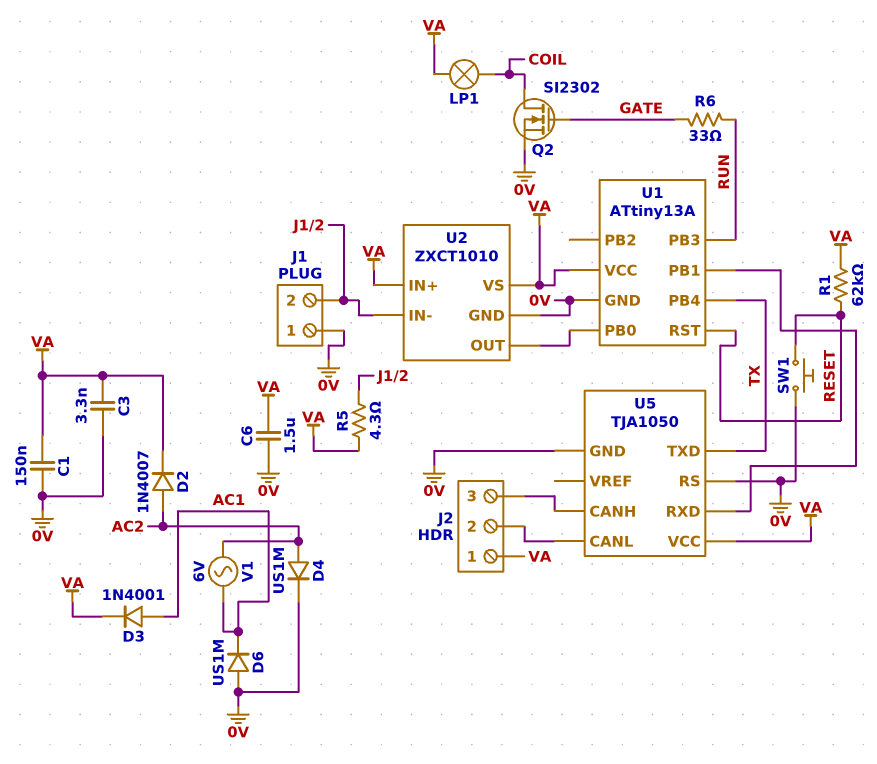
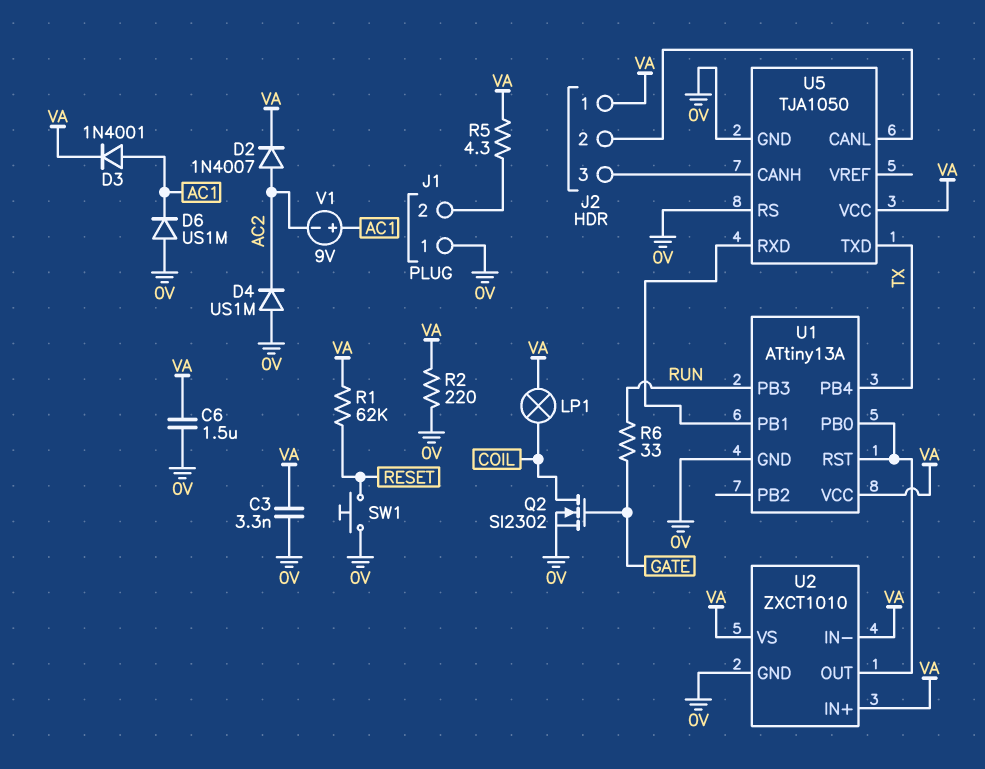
C1: 150nF (0V, VA) -> none
D4: diode US1M (A AC2, K 0V) -> diode US1M (A 0V, K AC2)
R2: none -> 220 (0V, VA)
U1 pin RST: RESET -> U1/PB0
U2 pin IN-: J1/2 -> VA
V1: AC 6V (AC1, AC2) -> 9V (plus AC1, minus AC2)

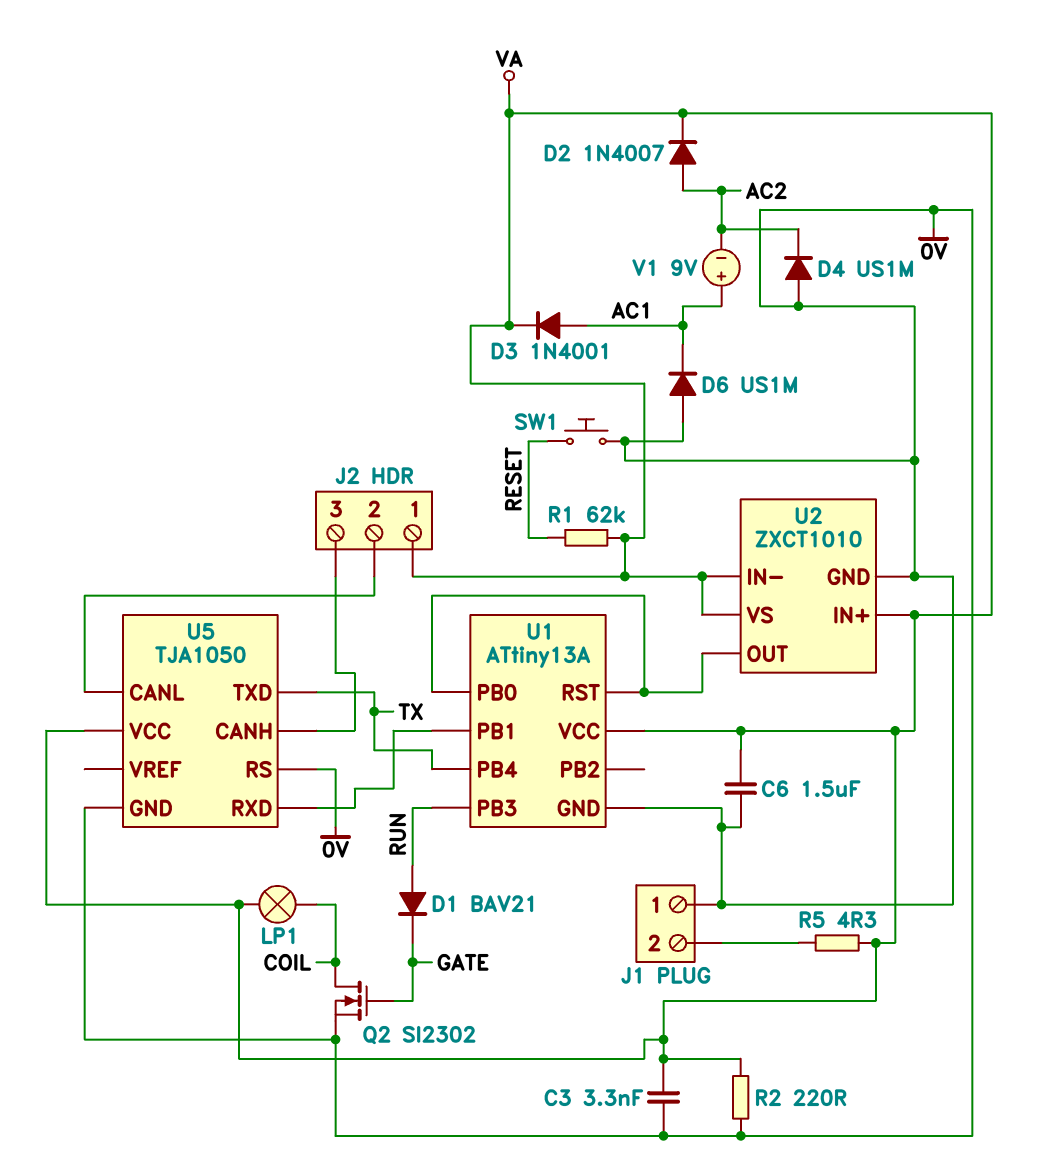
D1: none -> diode BAV21 (A RUN, K GATE)
R6: 33 (GATE, RUN) -> none

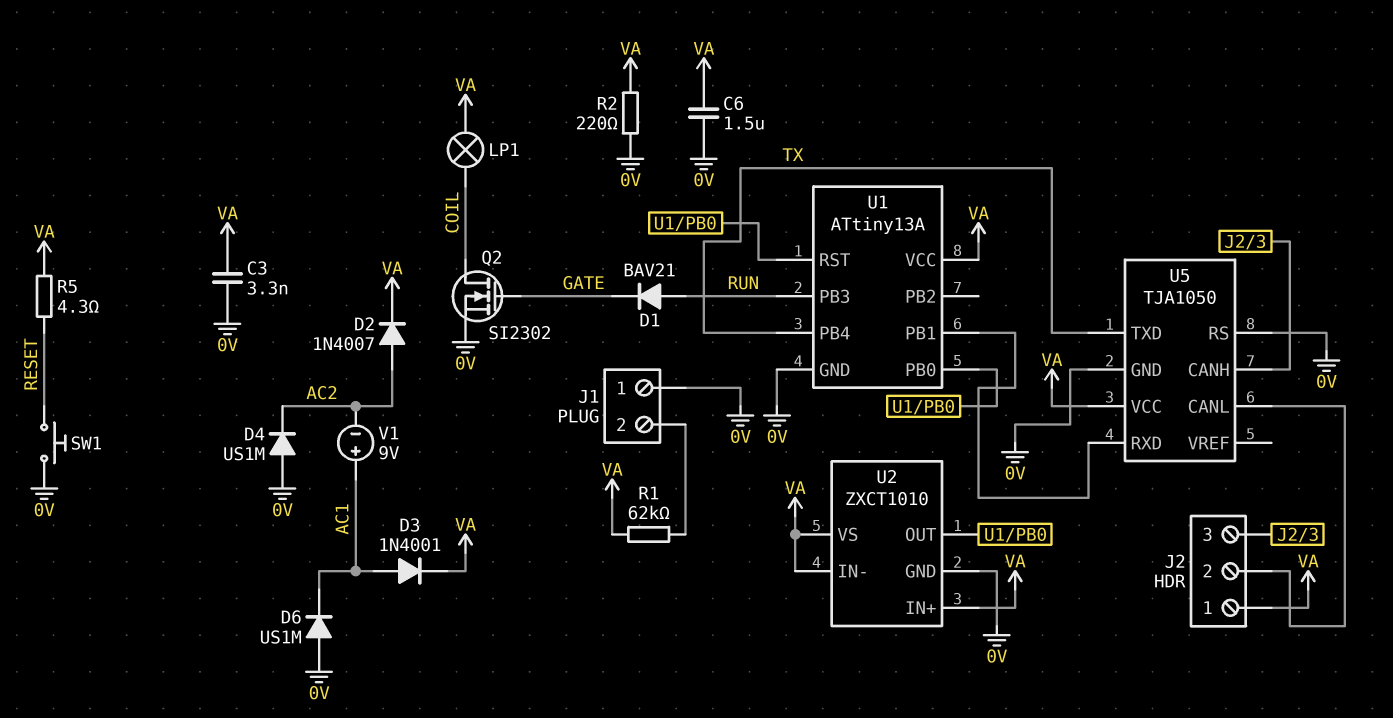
R1: 62k (RESET, VA) -> 62k (J1/2, VA)
R5: 4.3 (J1/2, VA) -> 4.3 (RESET, VA)

